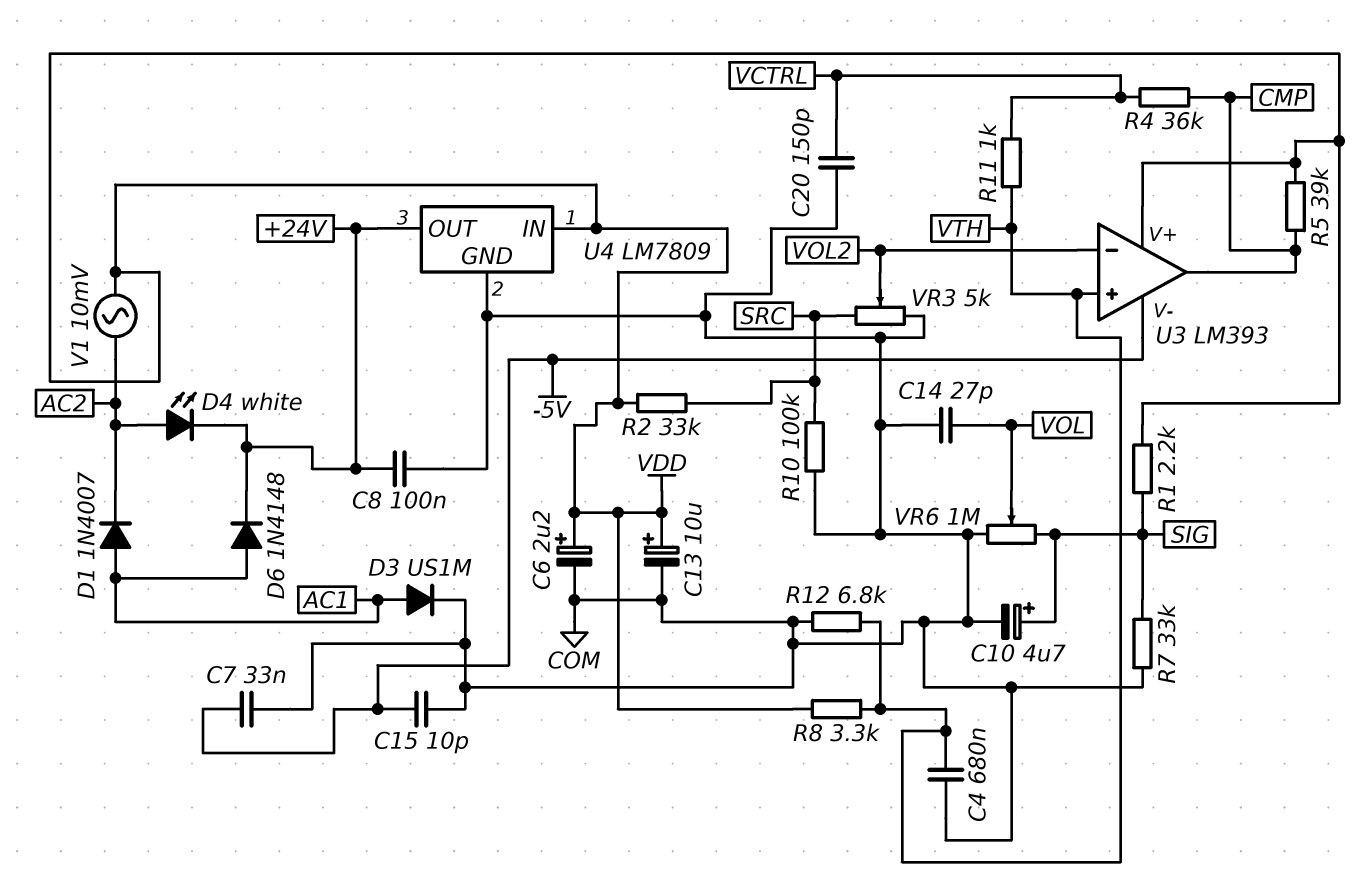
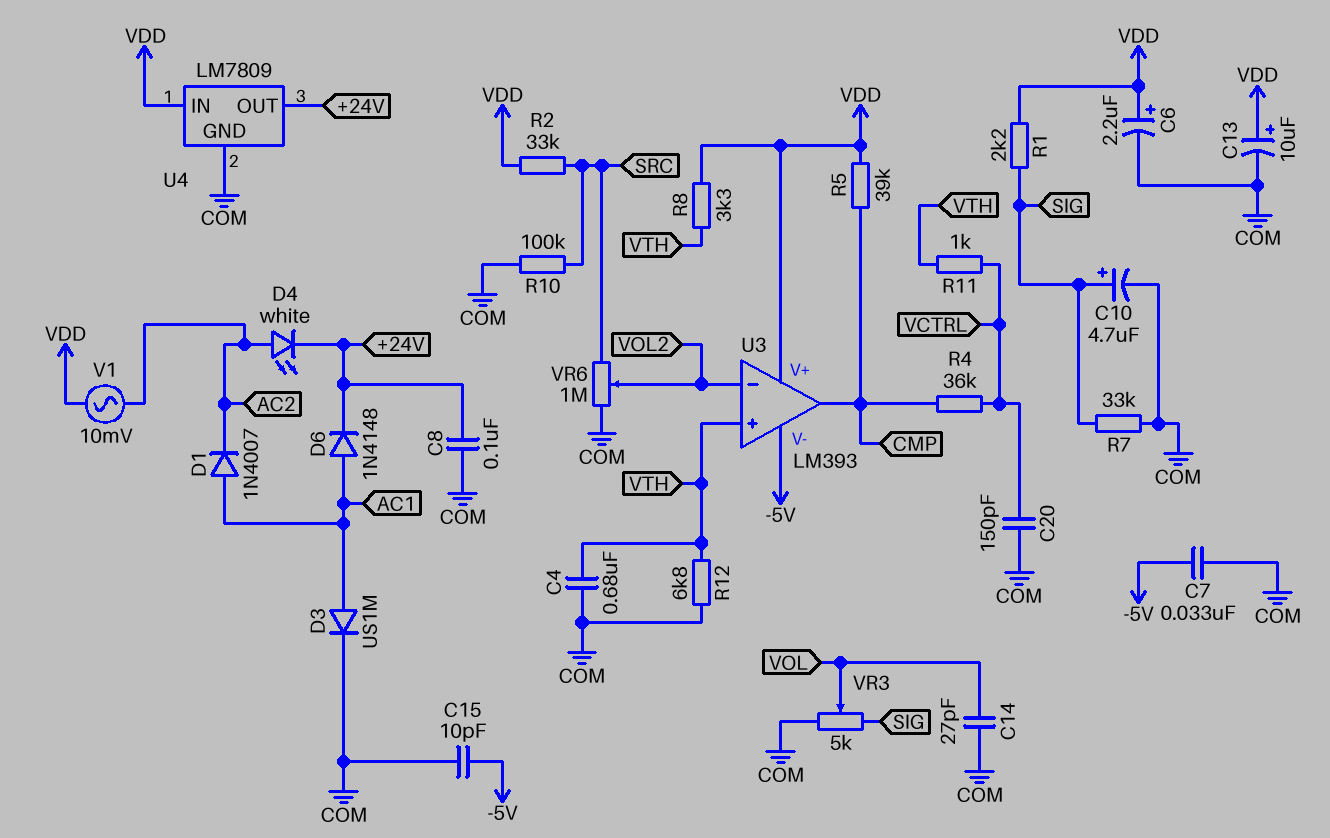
VR3: 5k (COM, SRC, wiper VOL2) -> 5k (COM, SIG, wiper VOL)
VR6: 1M (COM, SIG, wiper VOL) -> 1M (COM, SRC, wiper VOL2)

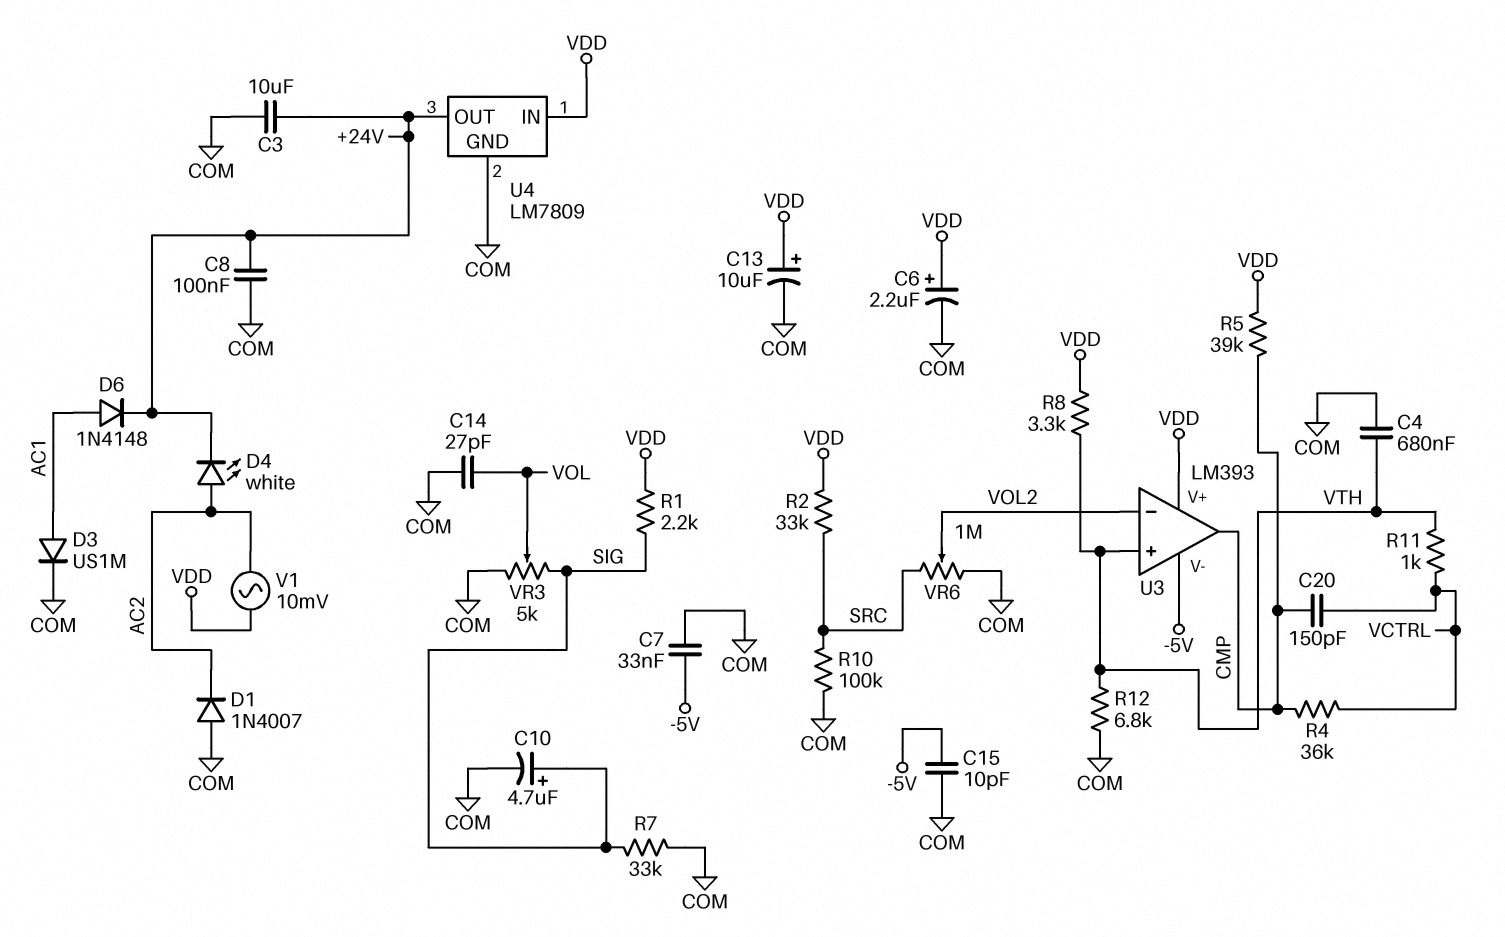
C3: none -> 10uF (+24V, COM)
C20: 150pF (COM, VCTRL) -> 150pF (CMP, VCTRL)
D1: diode 1N4007 (A AC1, K AC2) -> diode 1N4007 (A COM, K AC2)

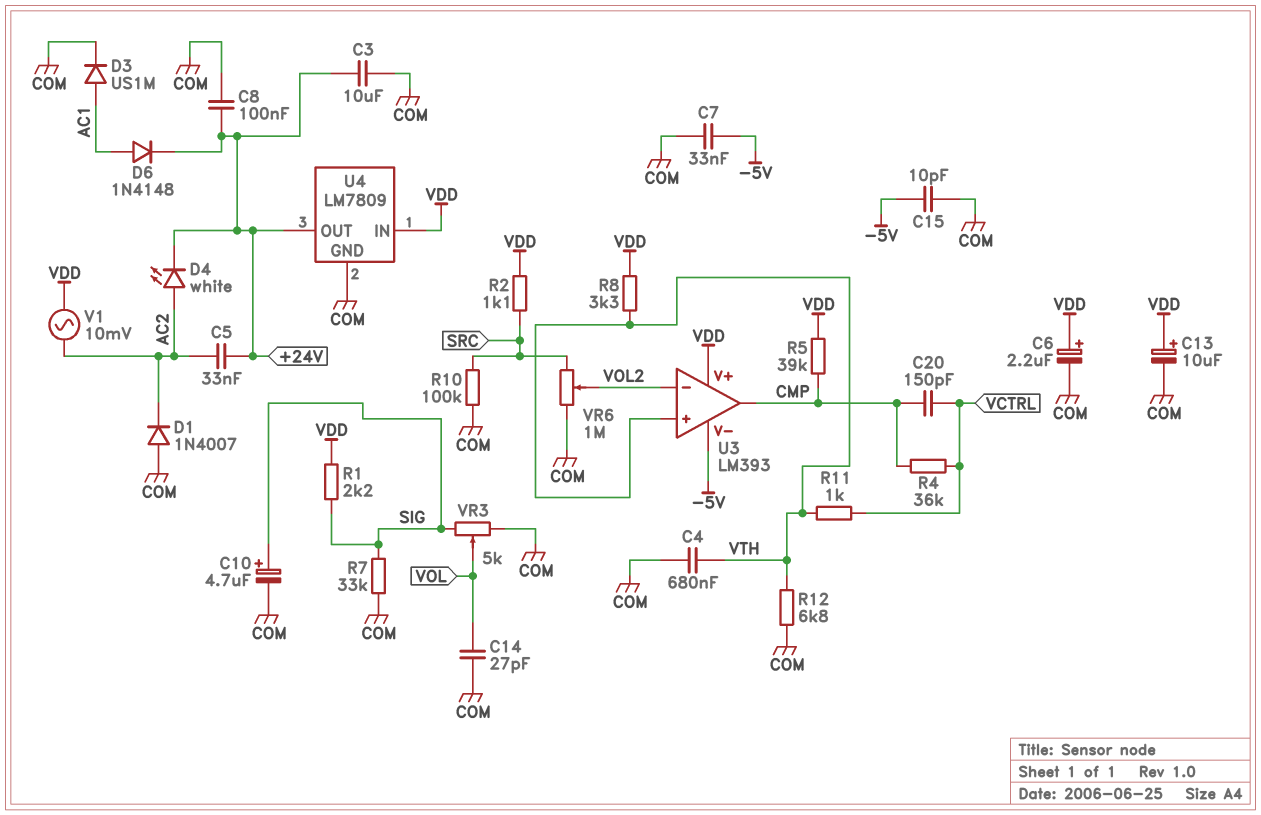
C5: none -> 33nF (+24V, AC2)
R2: 33k (SRC, VDD) -> 1.1k (SRC, VDD)

